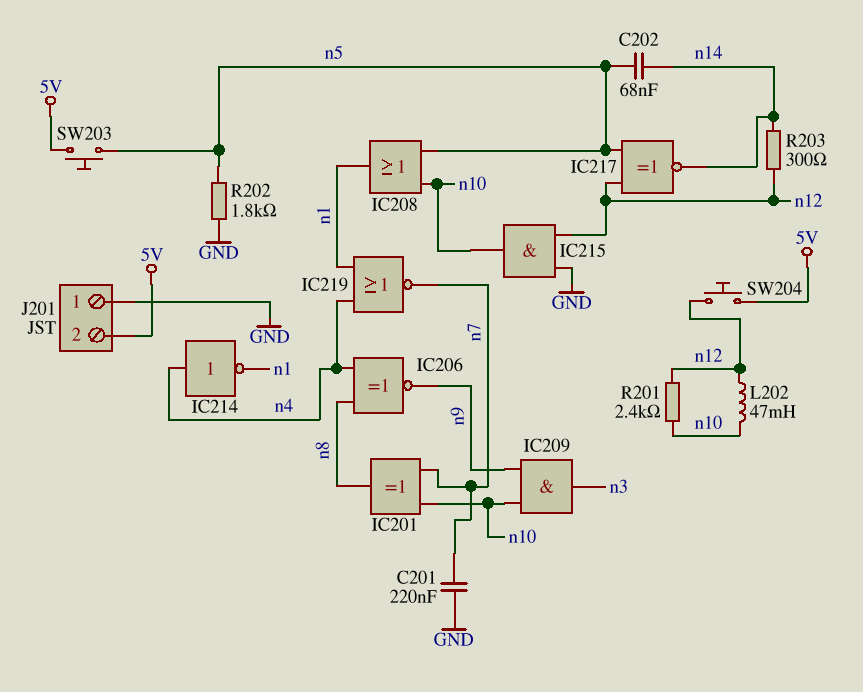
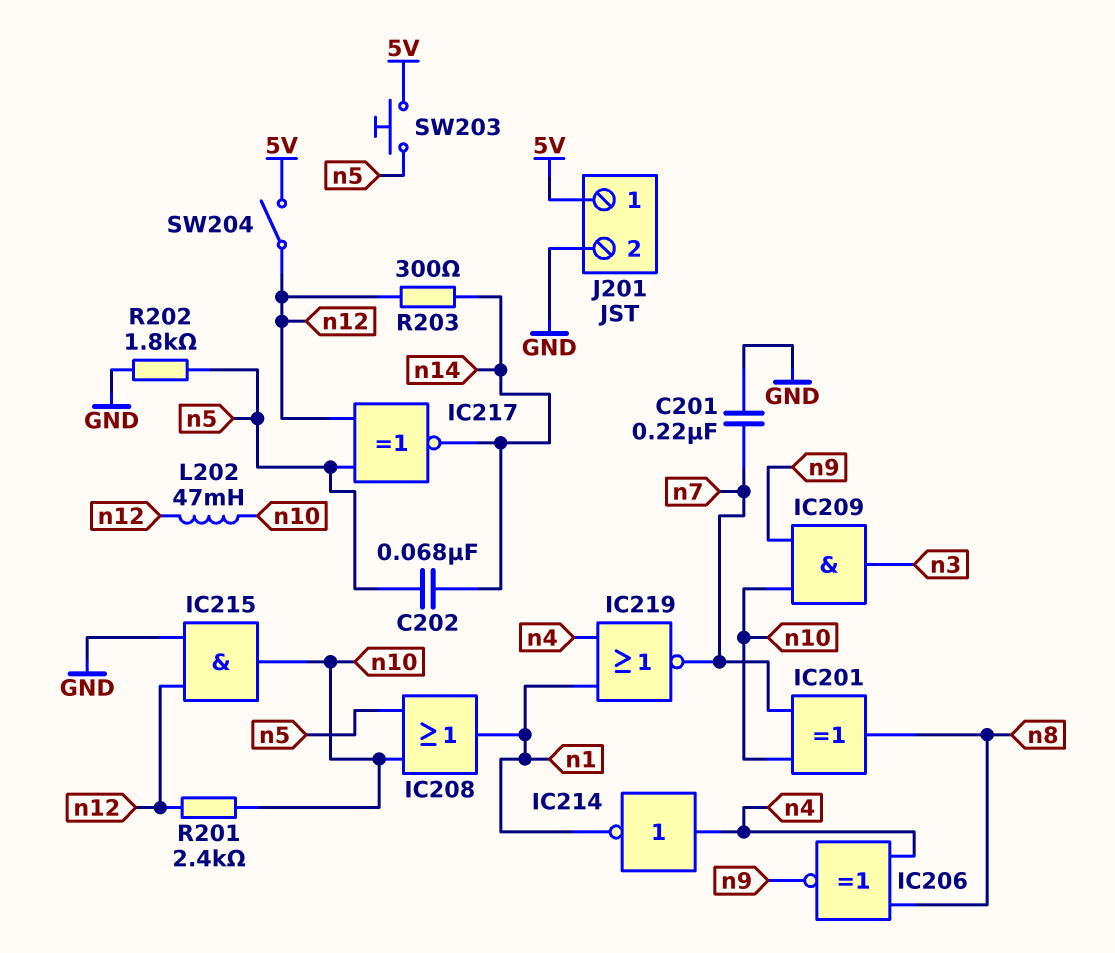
J201 pin 1: GND -> 5V
J201 pin 2: 5V -> GND
SW204: button (5V, n12) -> switch (5V, n12)

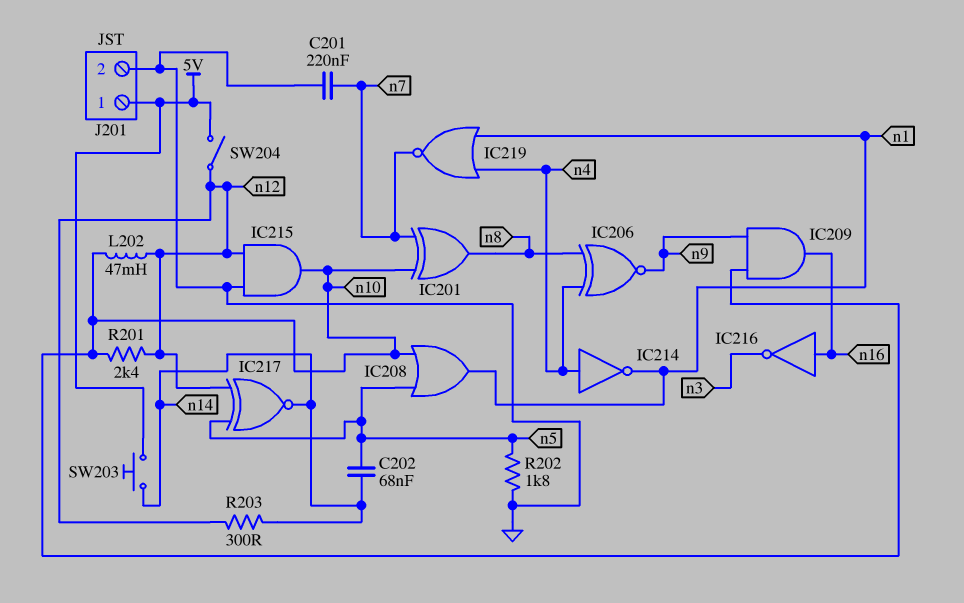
IC209: AND (in n9, in n10, out n3) -> AND (in n9, in n10, out n16)
IC216: none -> NOT (in n16, out n3)
SW203: button (5V, n5) -> button (5V, n14)

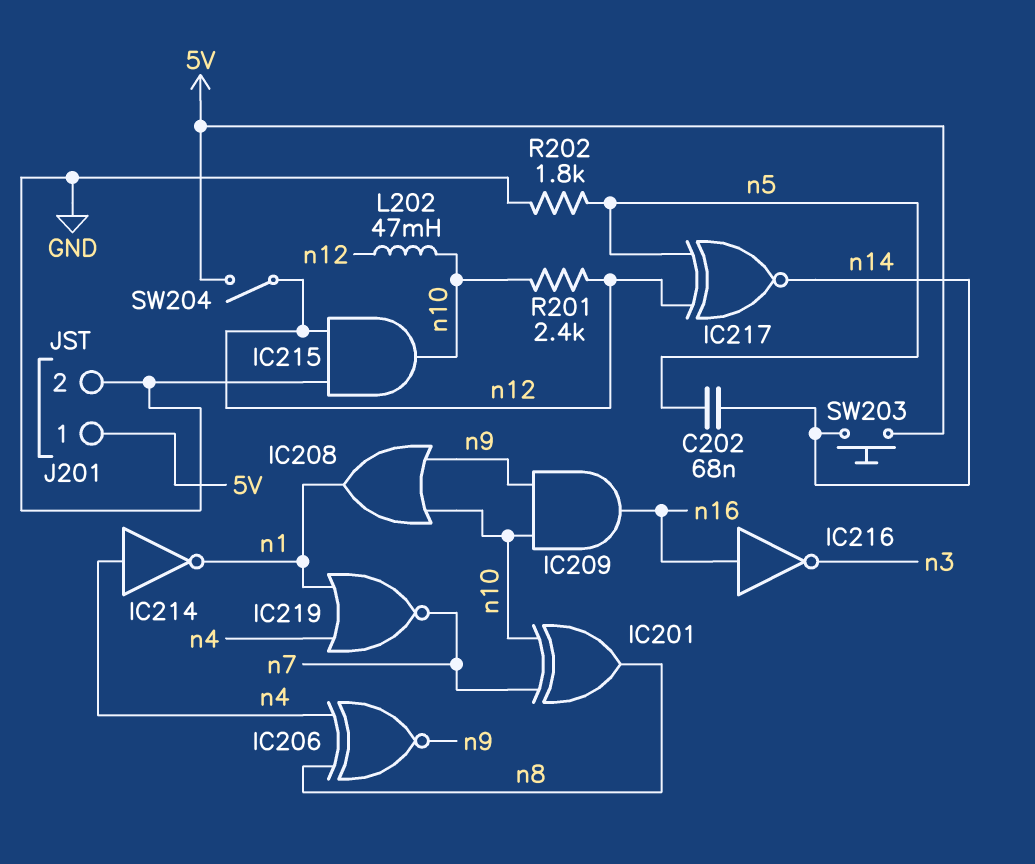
C201: 220nF (GND, n7) -> none
IC208: OR (in n5, in n10, out n1) -> OR (in n9, in n10, out n1)
R203: 300 (n12, n14) -> none

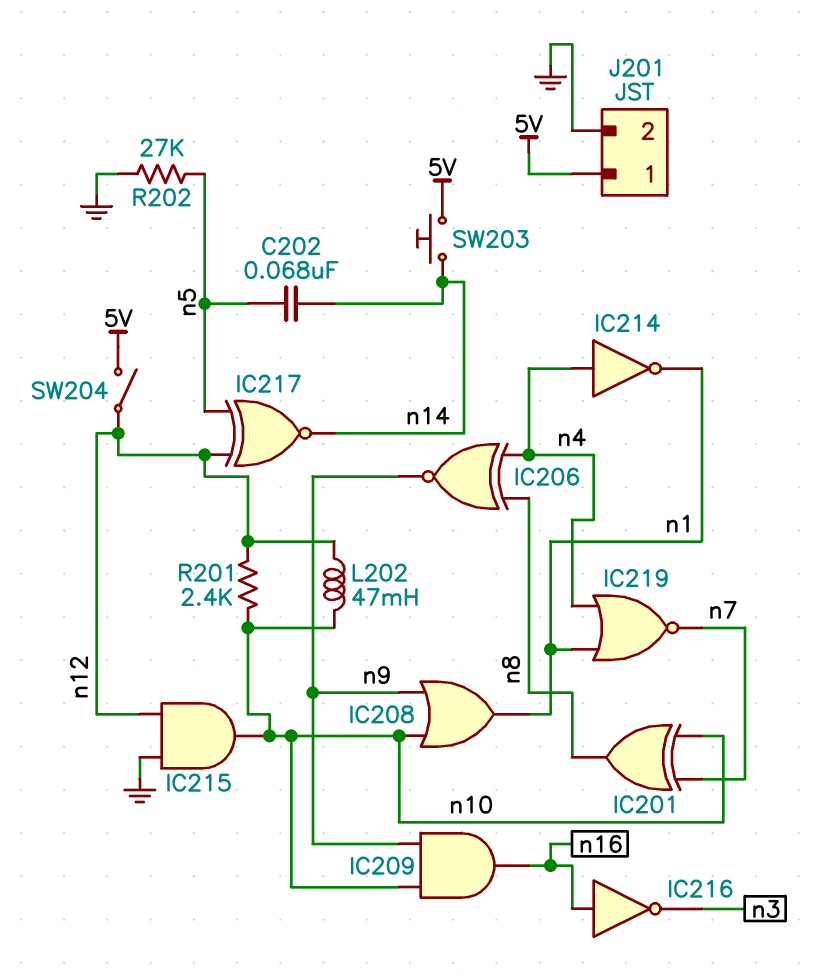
R202: 1.8k (GND, n5) -> 27k (GND, n5)

